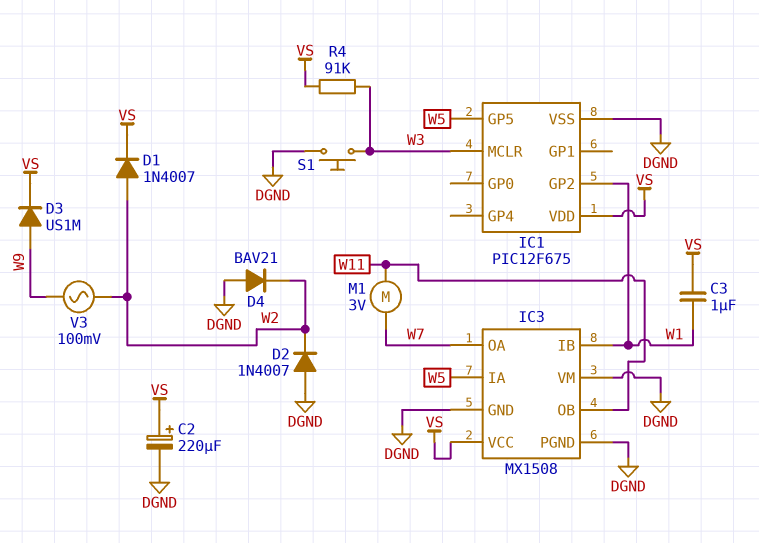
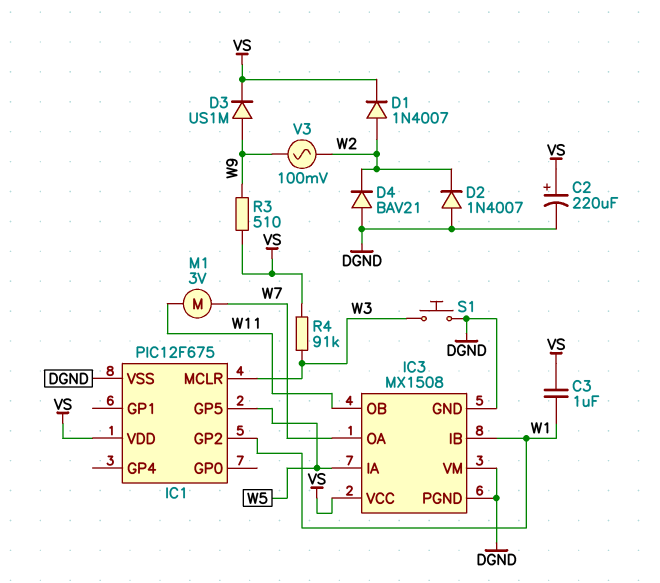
R3: none -> 510 (VS, W9)

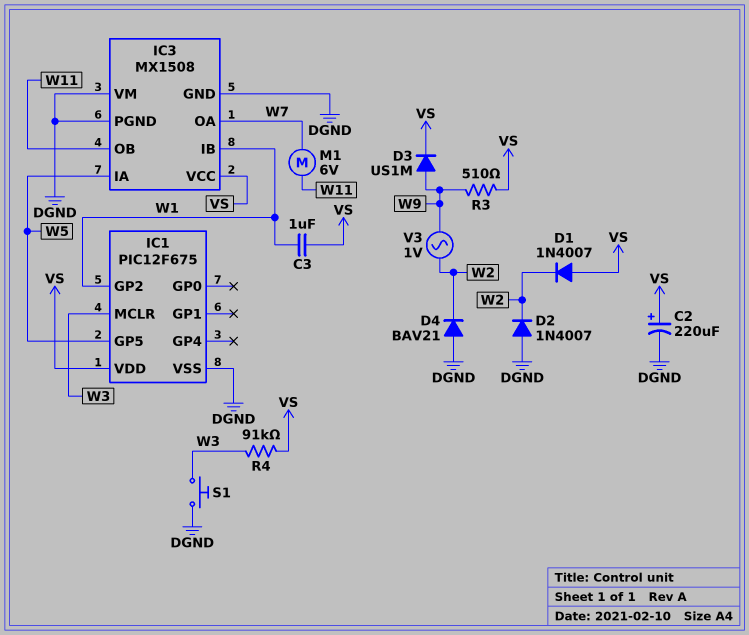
D1: diode 1N4007 (A W2, K VS) -> diode 1N4007 (A VS, K W2)
M1: motor 3V (W7, W11) -> motor 6V (W7, W11)
V3: AC 100mV (W2, W9) -> AC 1V (W2, W9)

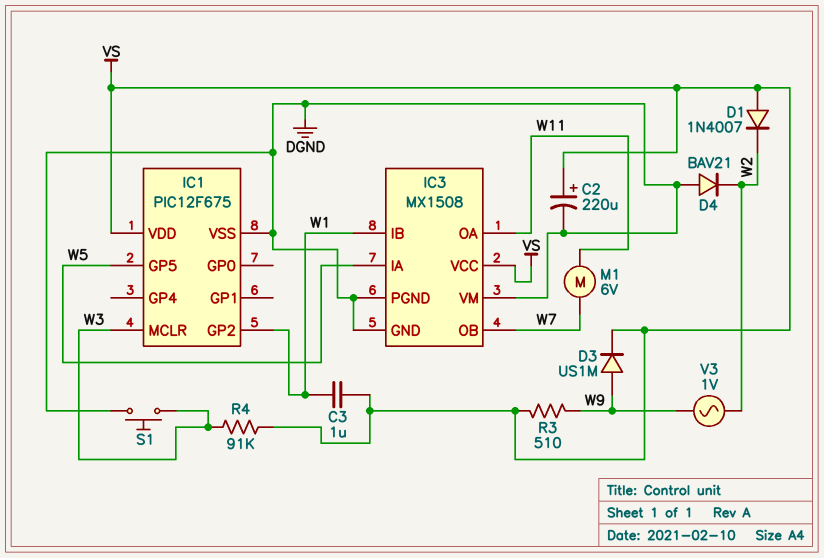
D2: diode 1N4007 (A DGND, K W2) -> none
IC3 pin OA: W7 -> W11
IC3 pin OB: W11 -> W7

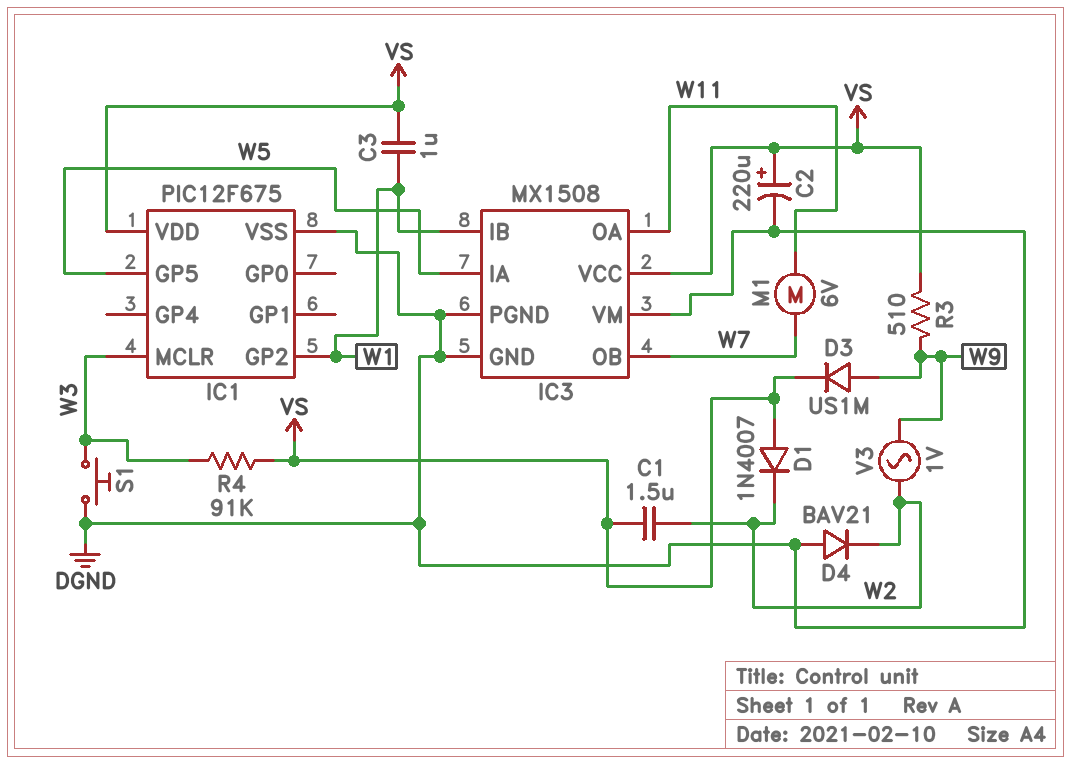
C1: none -> 1.5uF (VS, W2)

